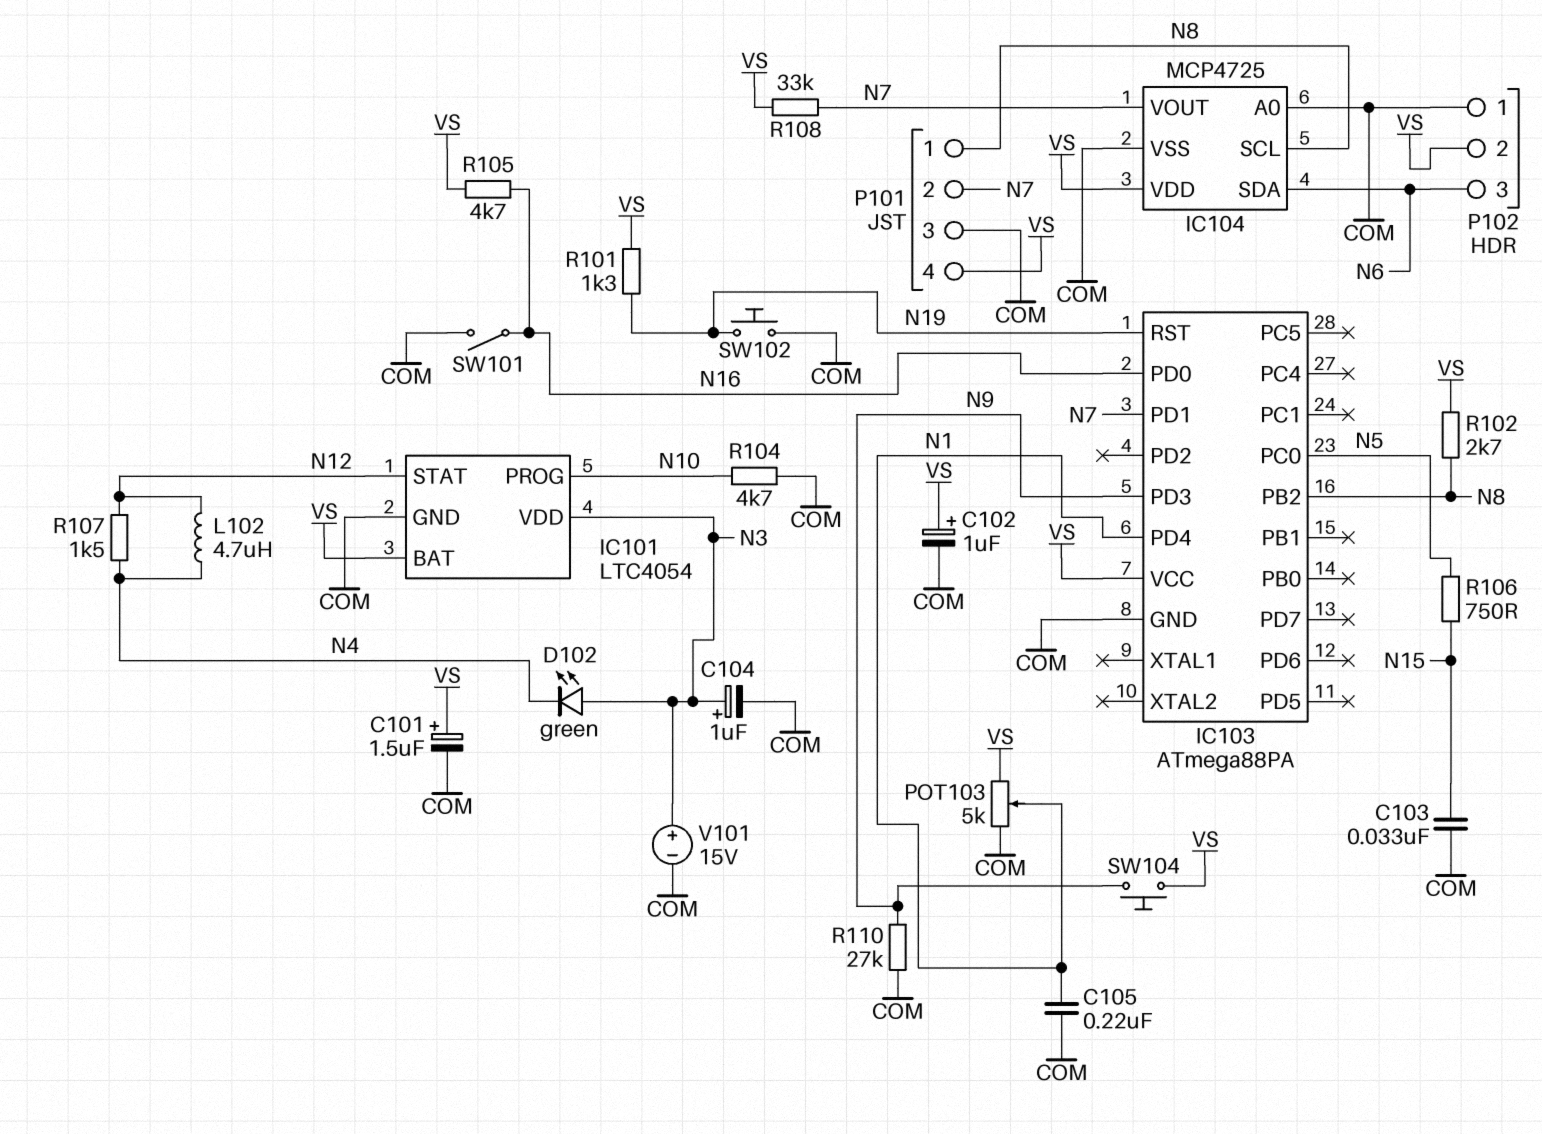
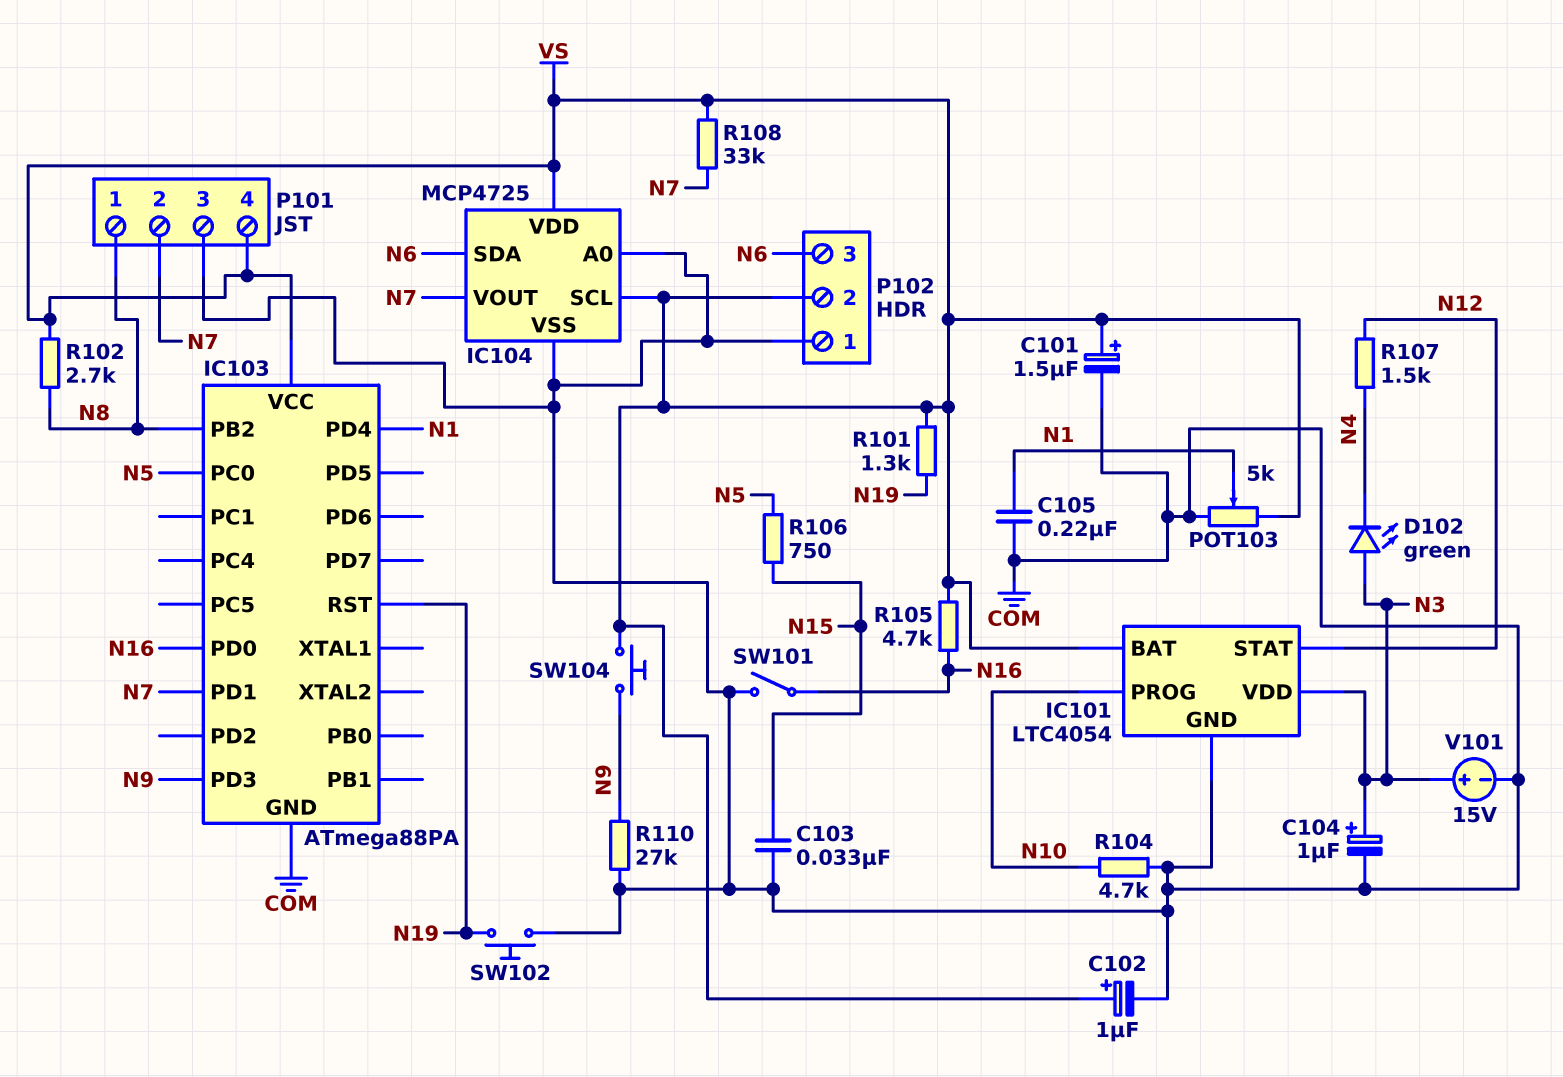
IC104 pin SCL: N8 -> VS
L102: 4.7uH (N4, N12) -> none

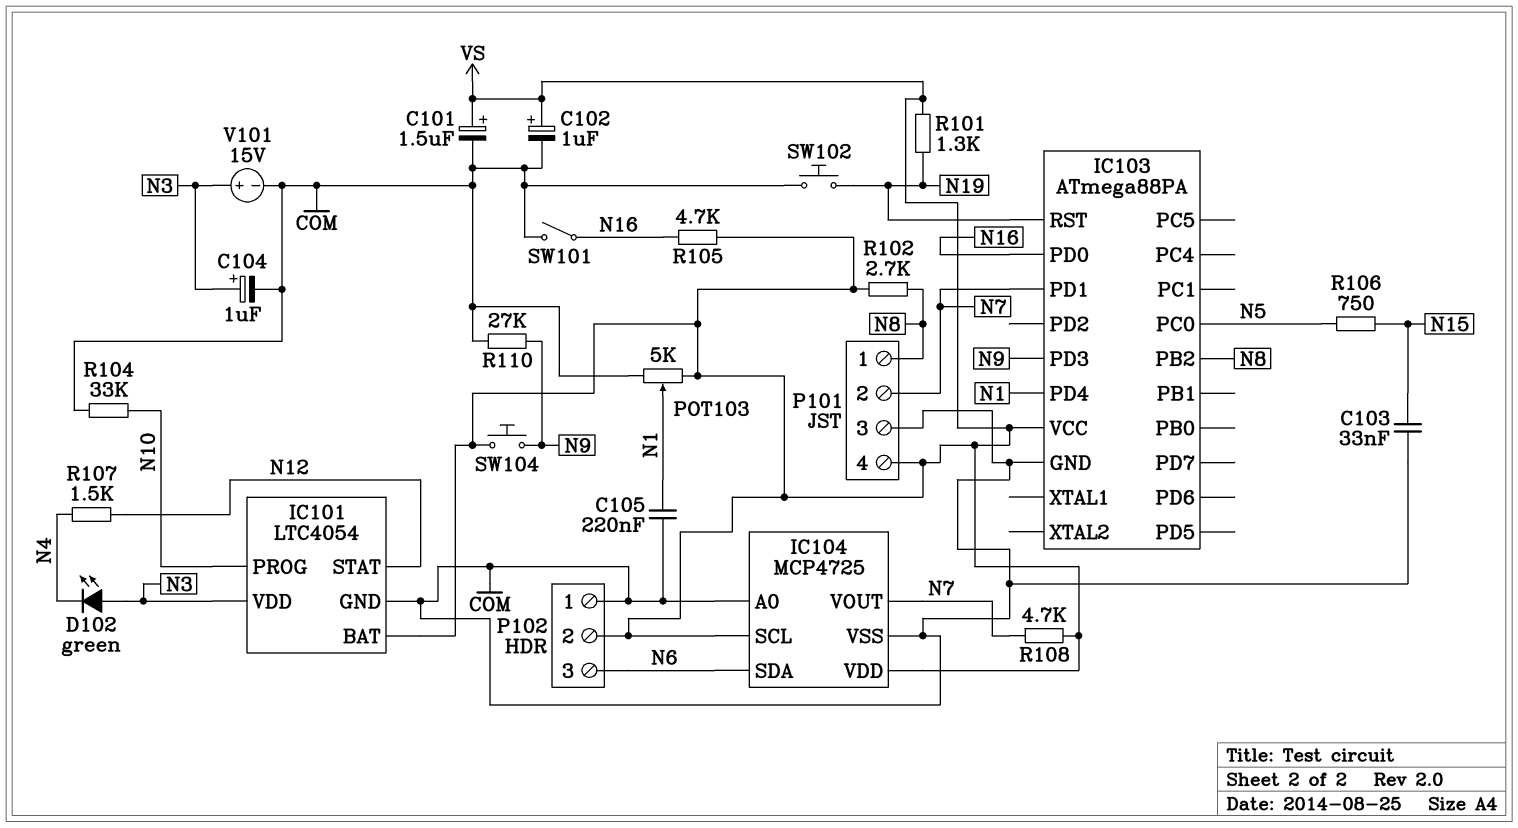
R104: 4.7k (COM, N10) -> 33k (COM, N10)
R108: 33k (N7, VS) -> 4.7k (N7, VS)

